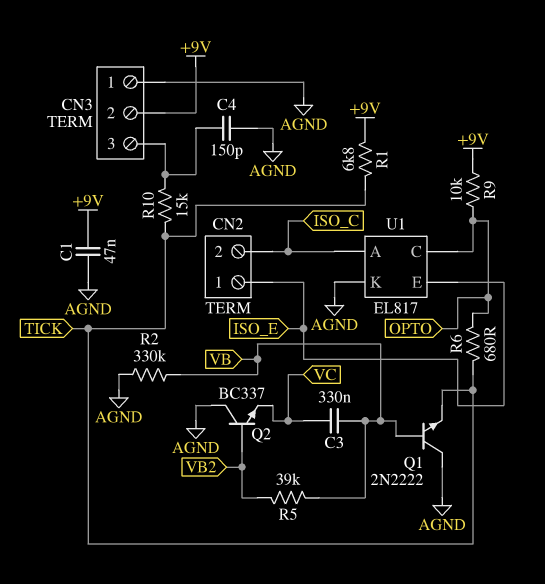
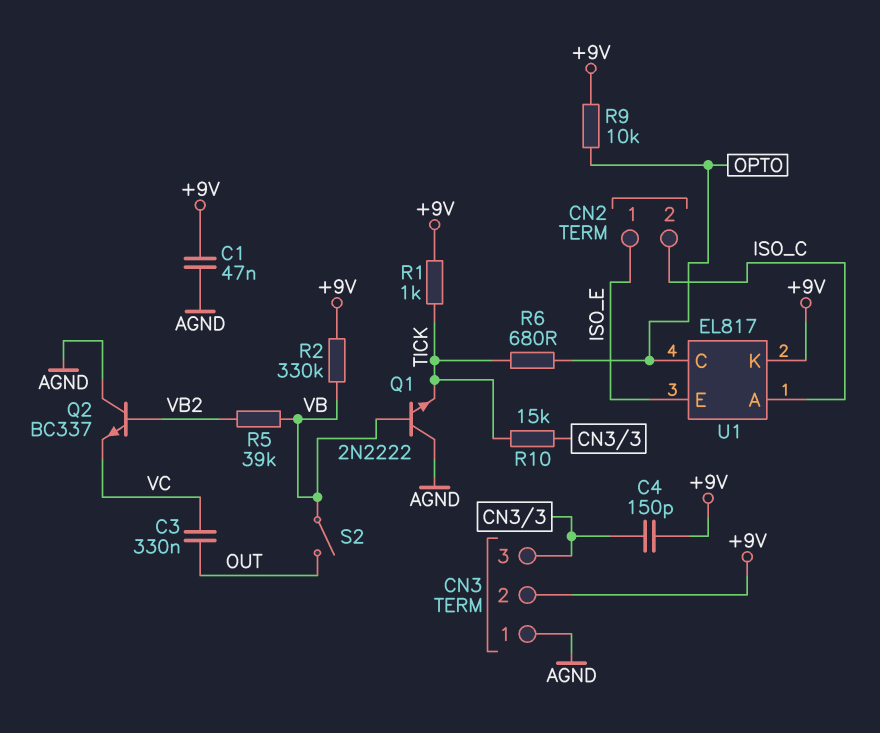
C3: 330nF (VB, VC) -> 330nF (OUT, VC)
C4: 150pF (AGND, CN3/3) -> 150pF (+9V, CN3/3)
R1: 6.8k (+9V, TICK) -> 1k (+9V, TICK)
R2: 330k (AGND, VB) -> 330k (+9V, VB)
S2: none -> switch (OUT, VB)
U1 pin K: AGND -> +9V

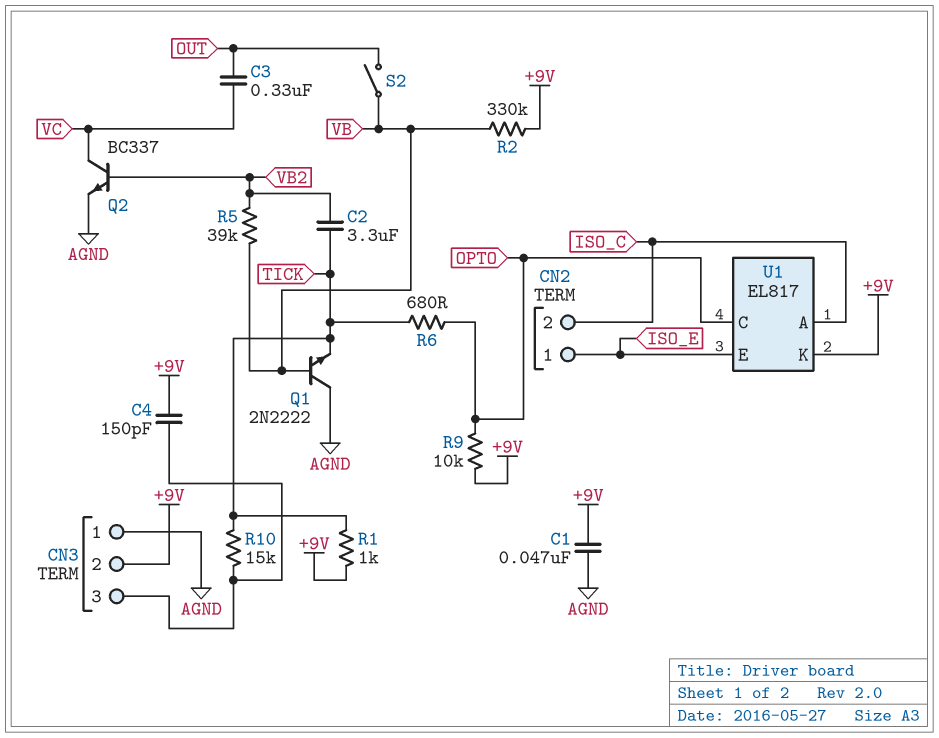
C2: none -> 3.3uF (TICK, VB2)
Q2: NPN BC337 (B VB2, C AGND, E VC) -> NPN BC337 (B VB2, C VC, E AGND)

